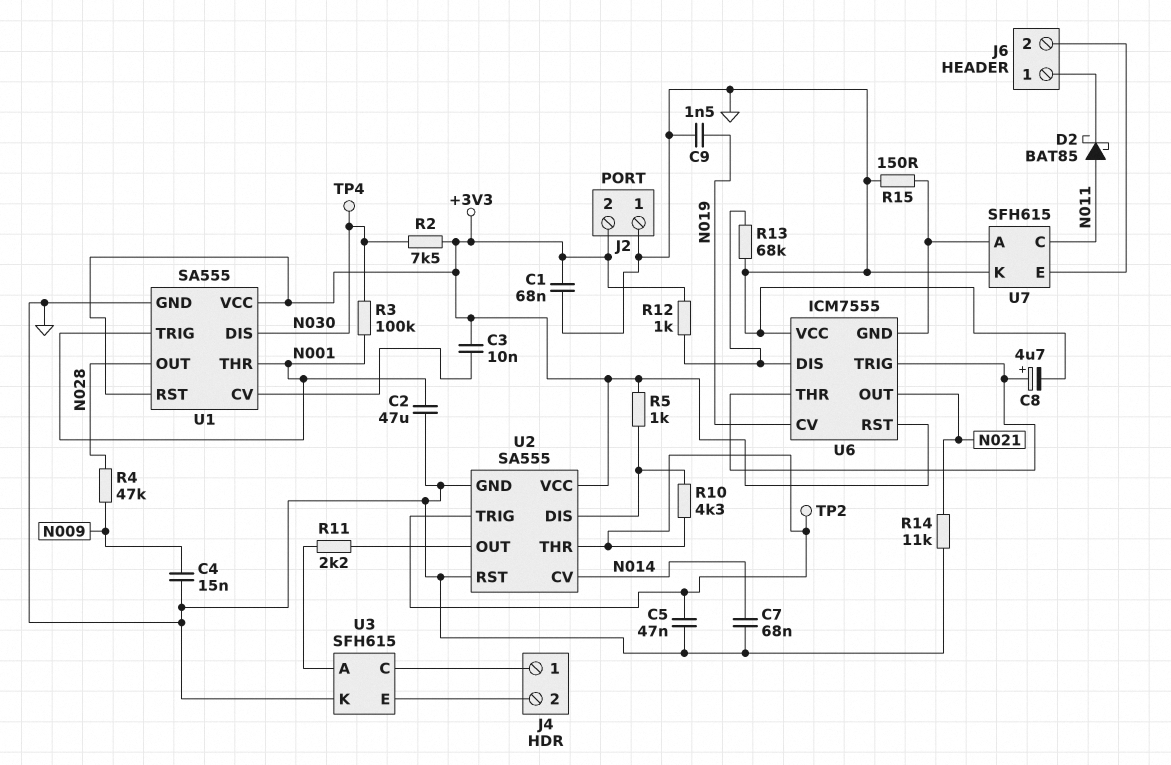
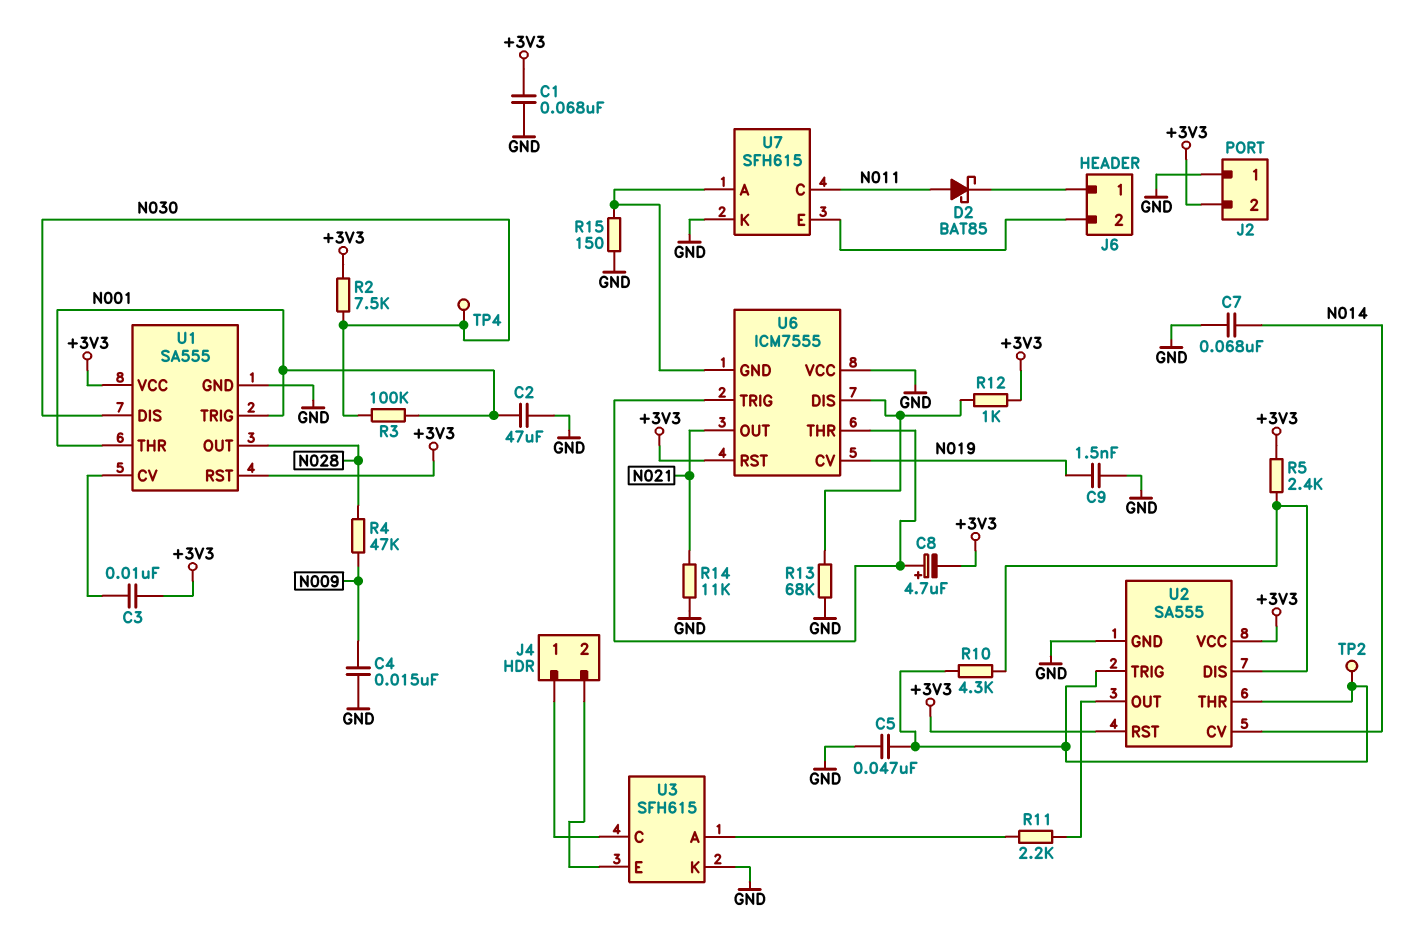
C8: 4.7uF (plus U6/THR, minus GND) -> 4.7uF (plus U6/THR, minus +3V3)
R5: 1k (+3V3, U2/DIS) -> 2.4k (+3V3, U2/DIS)
U2 pin RST: GND -> +3V3

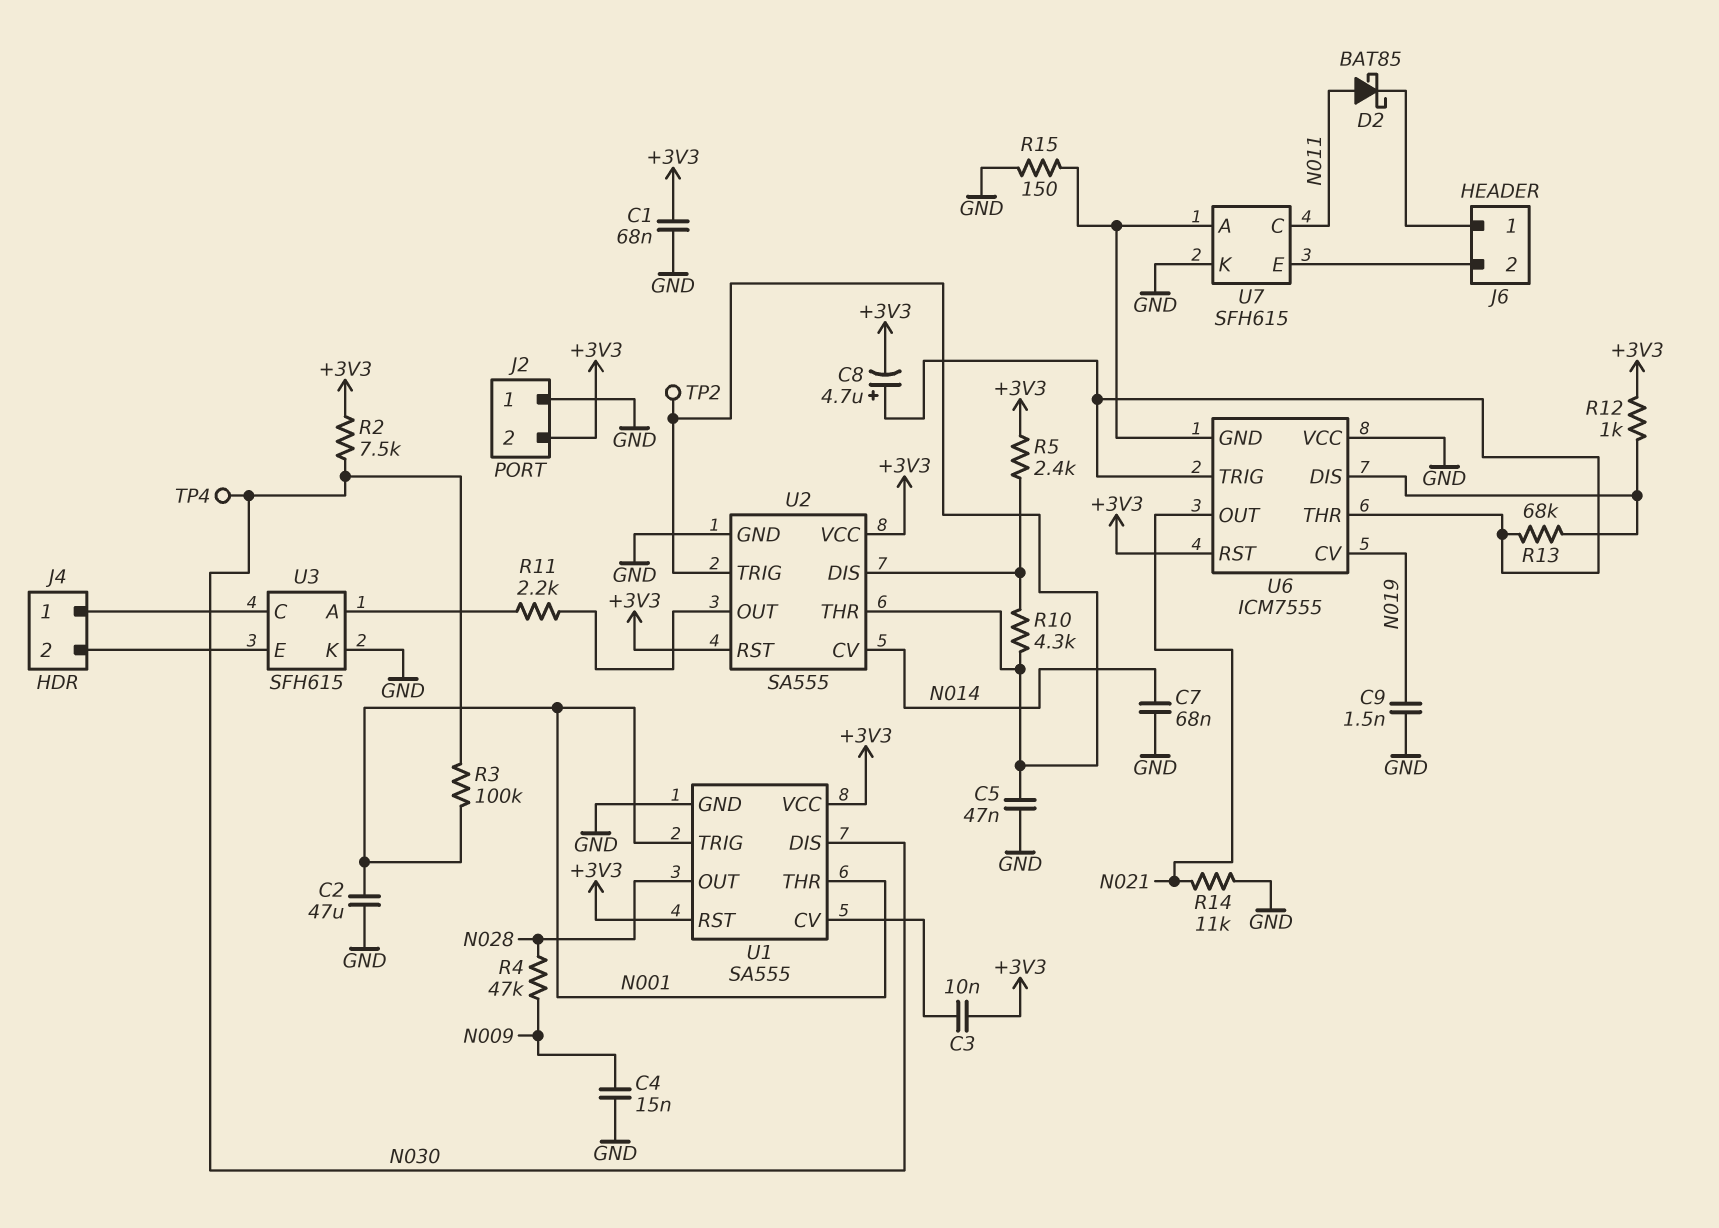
R13: 68k (GND, U6/DIS) -> 68k (U6/DIS, U6/THR)

